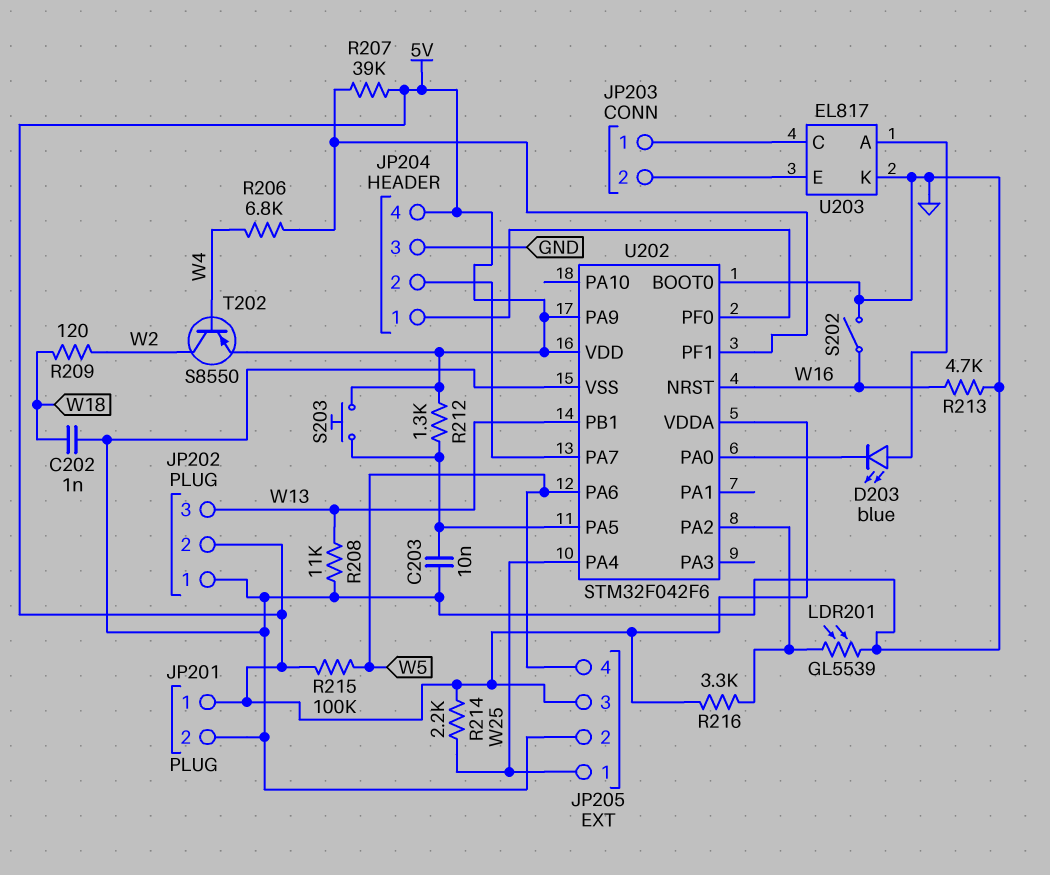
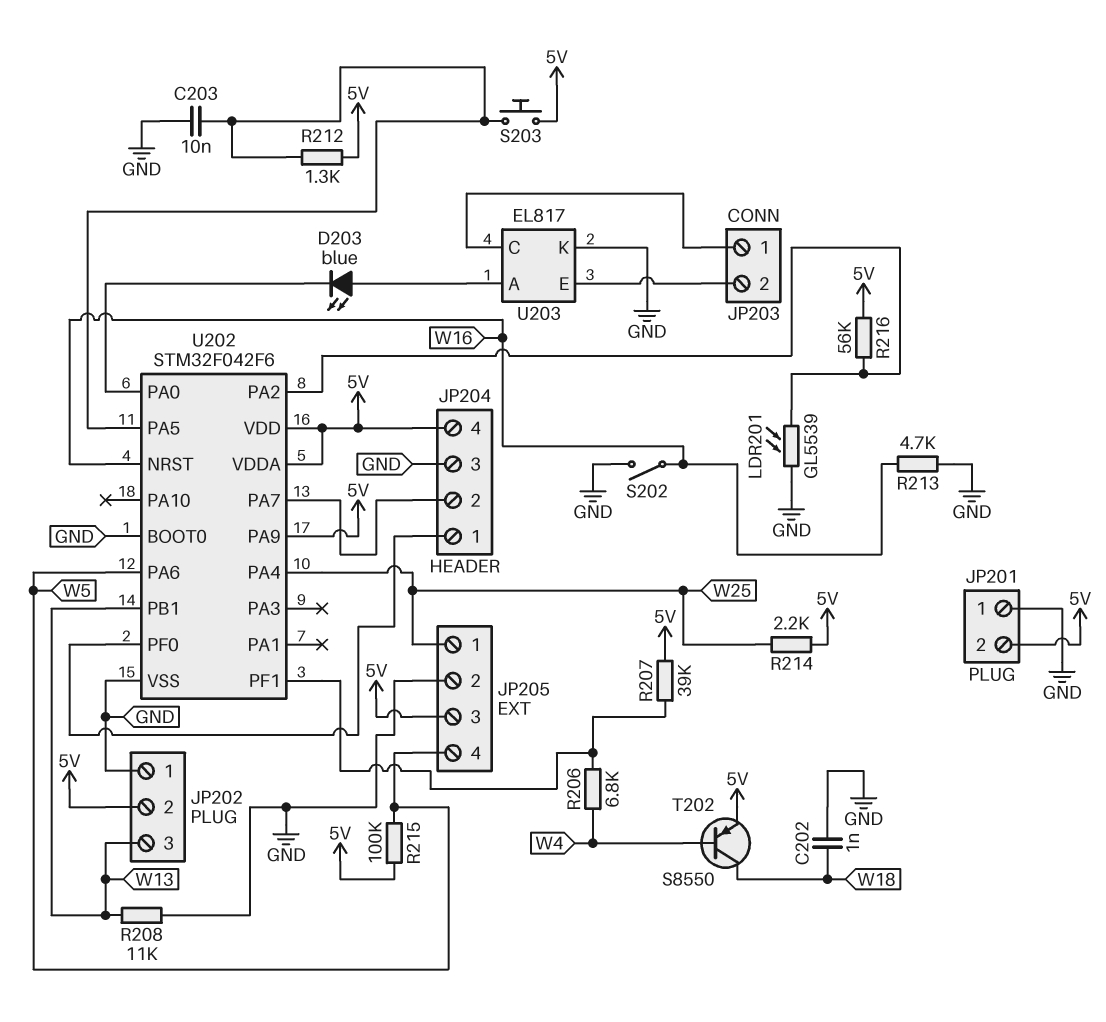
JP201 pin 1: 5V -> GND
JP201 pin 2: GND -> 5V
R209: 120 (W2, W18) -> none
R216: 3.3k (5V, U202/PA2) -> 56k (5V, U202/PA2)
T202: PNP S8550 (B W4, C W2, E 5V) -> PNP S8550 (B W4, C W18, E 5V)

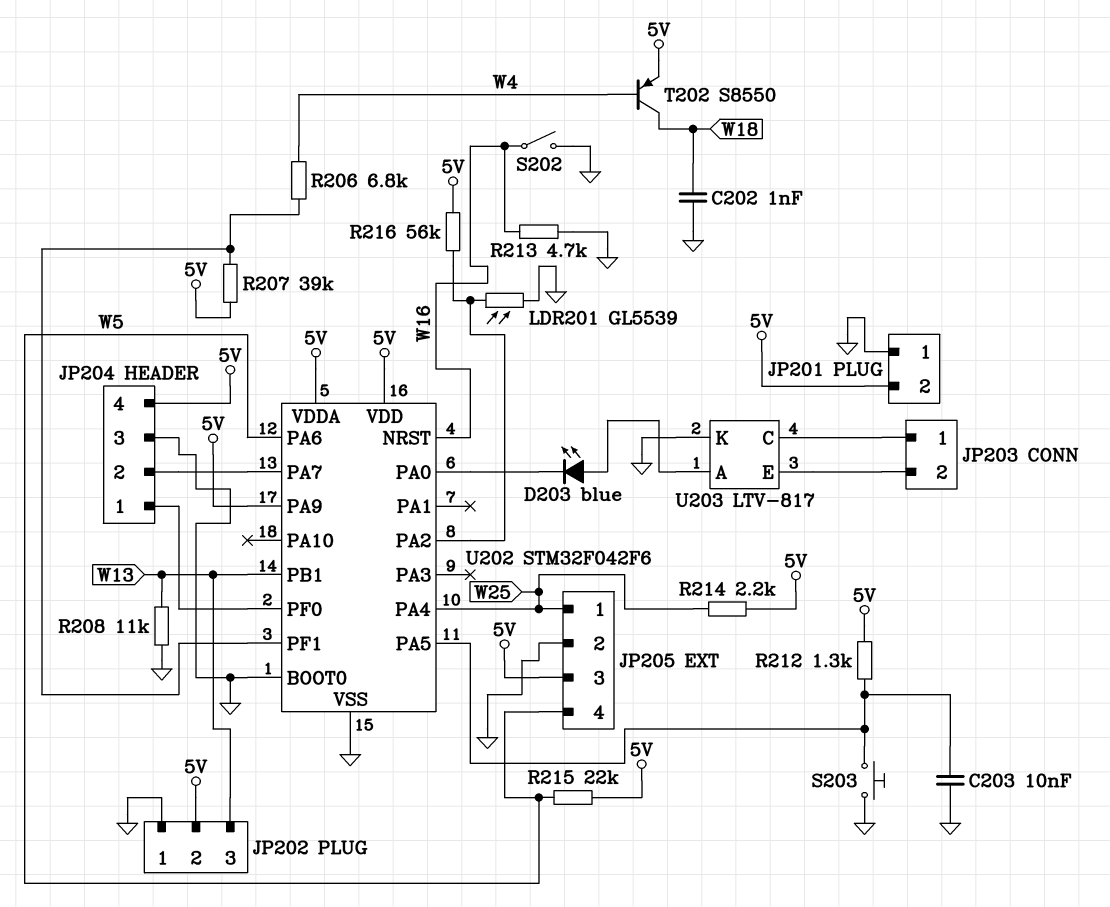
R215: 100k (5V, W5) -> 22k (5V, W5)
S203: button (5V, U202/PA5) -> button (GND, U202/PA5)
U203: EL817 -> LTV-817

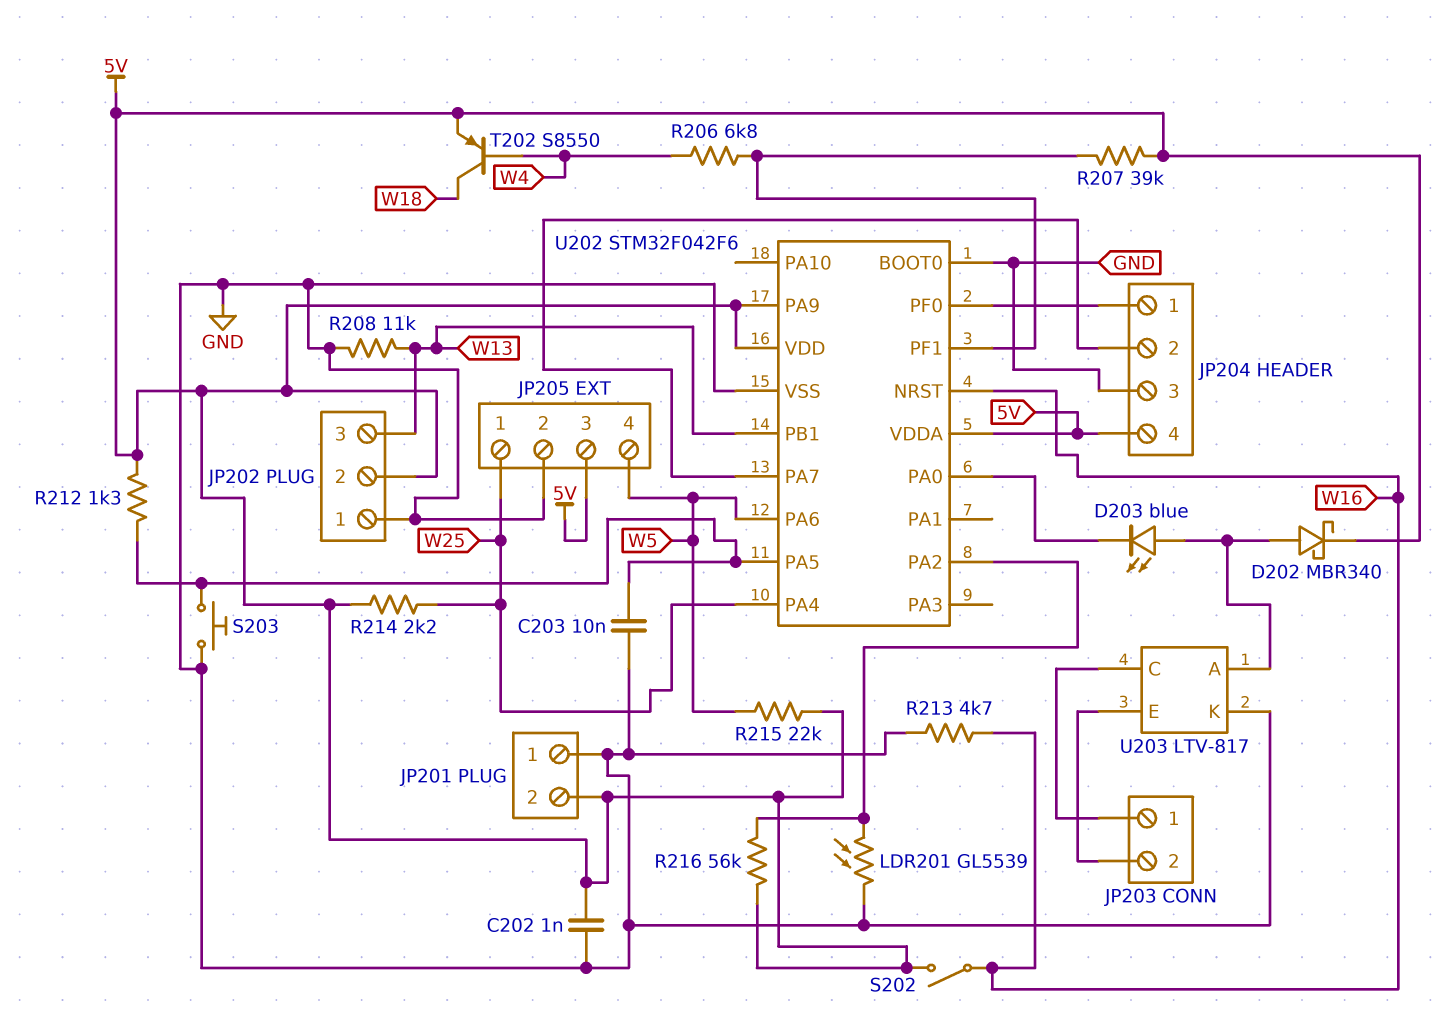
C202: 1nF (GND, W18) -> 1nF (5V, GND)
D202: none -> schottky MBR340 (A U203/A, K 5V)
S202: switch (GND, W16) -> switch (5V, W16)

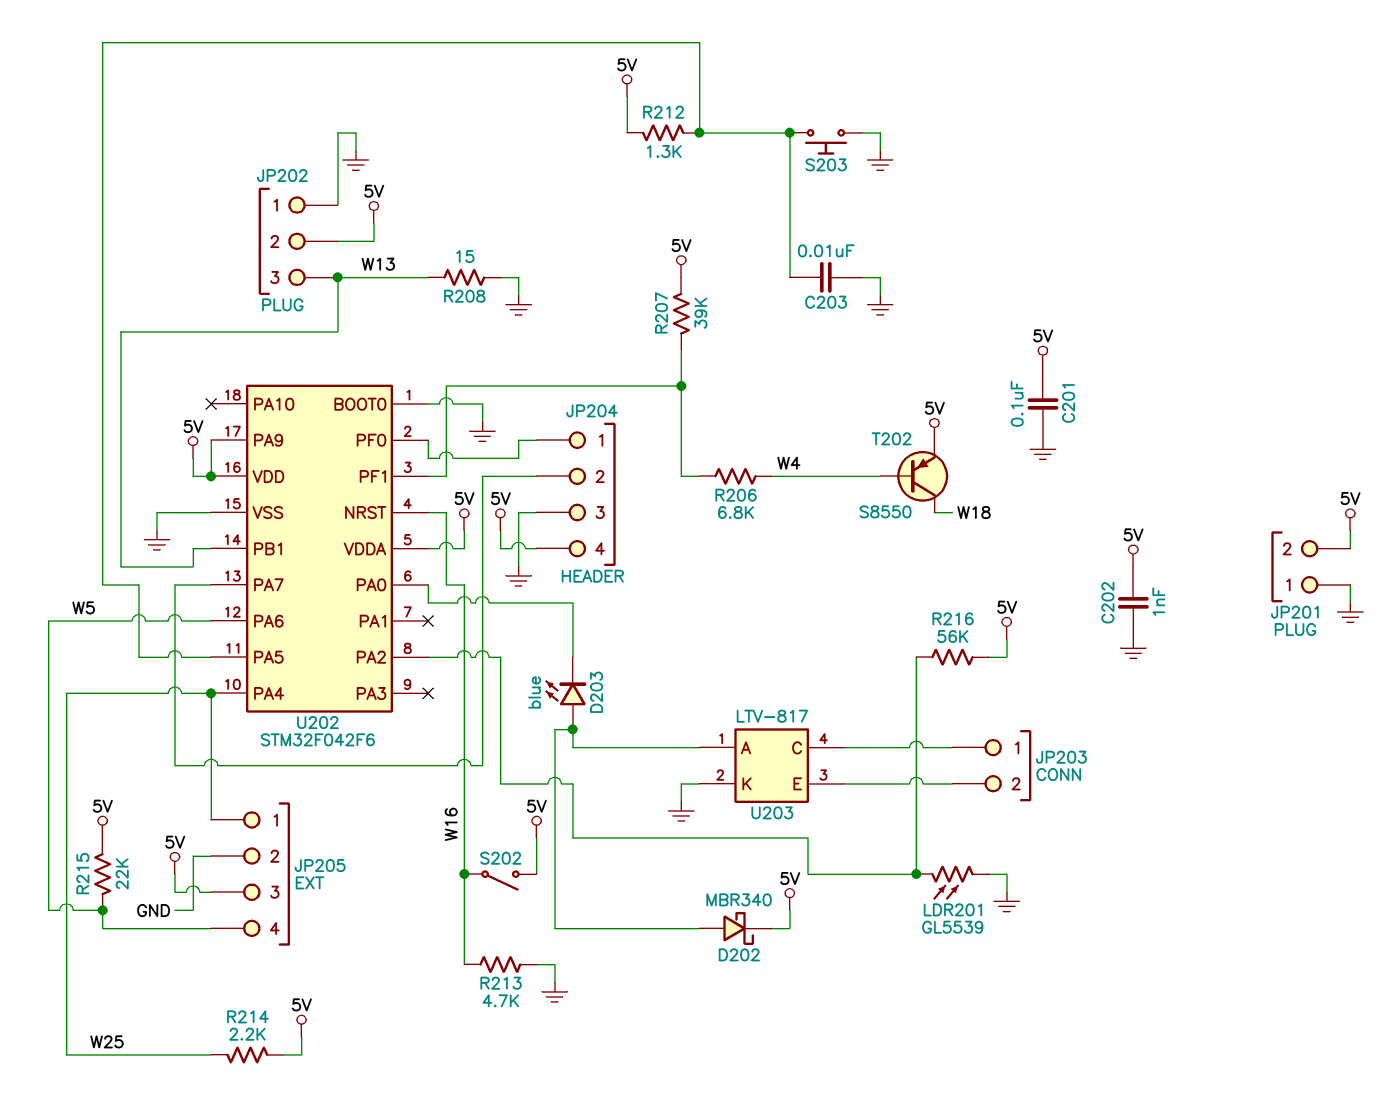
C201: none -> 100nF (5V, GND)
R208: 11k (GND, W13) -> 15 (GND, W13)

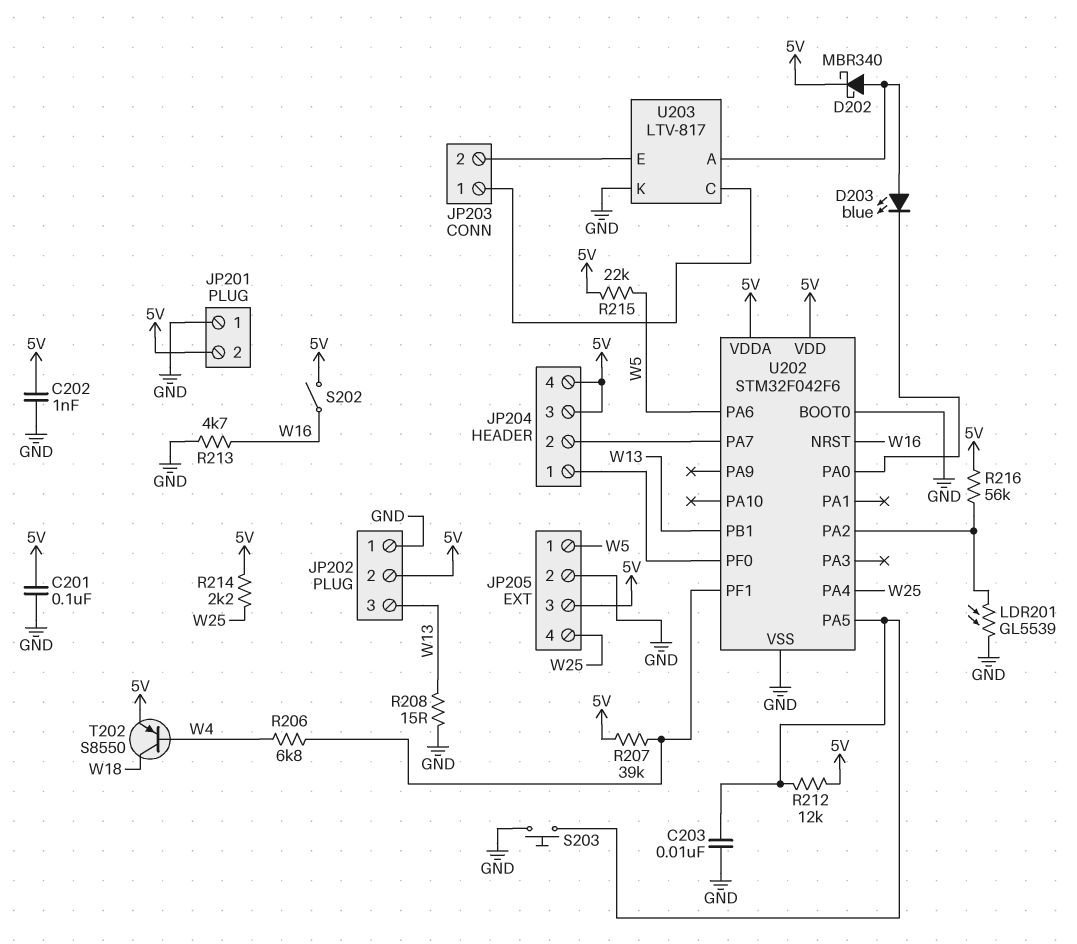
JP204 pin 3: GND -> 5V
JP205 pin 1: W25 -> W5
JP205 pin 4: W5 -> W25
R212: 1.3k (5V, U202/PA5) -> 12k (5V, U202/PA5)
U202 pin PA9: 5V -> none

